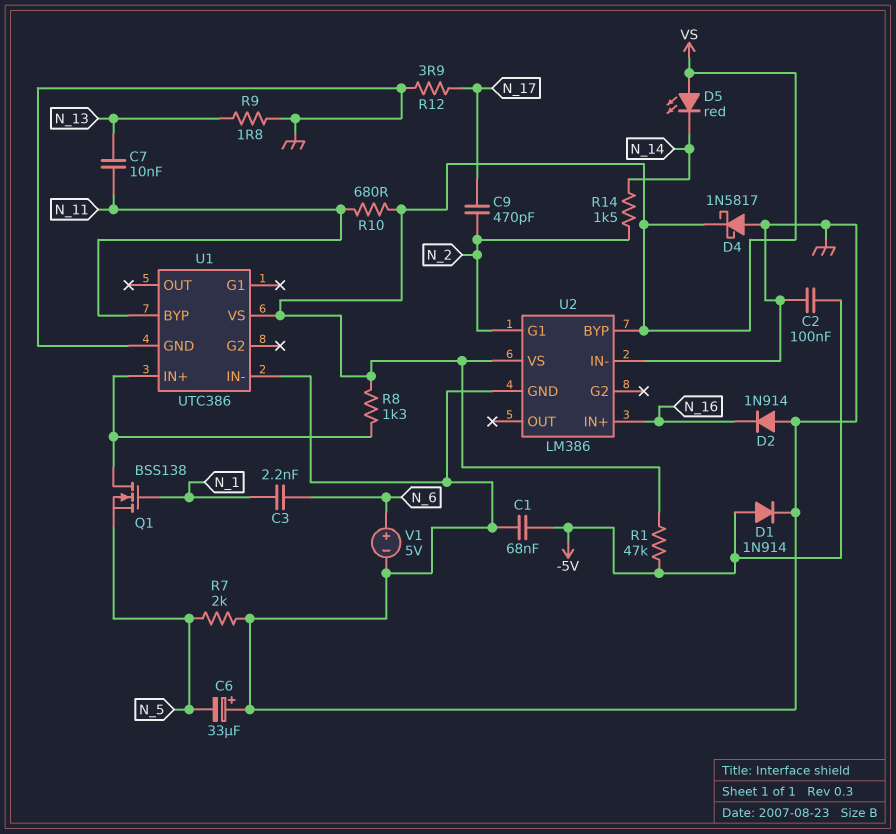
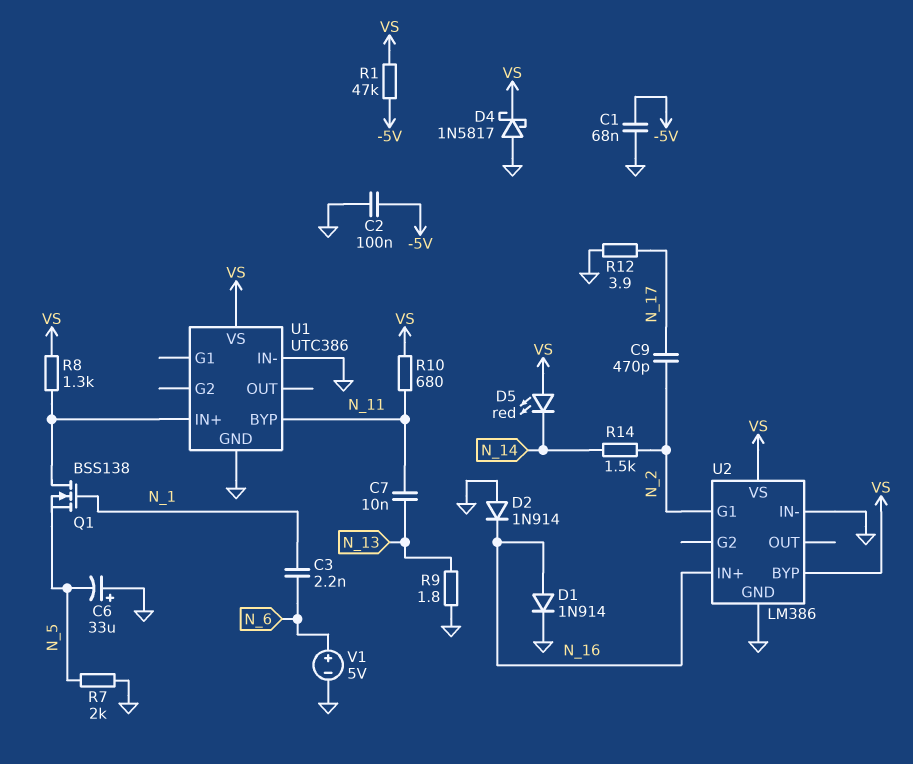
D1: diode 1N914 (A -5V, K GND) -> diode 1N914 (A N_16, K GND)

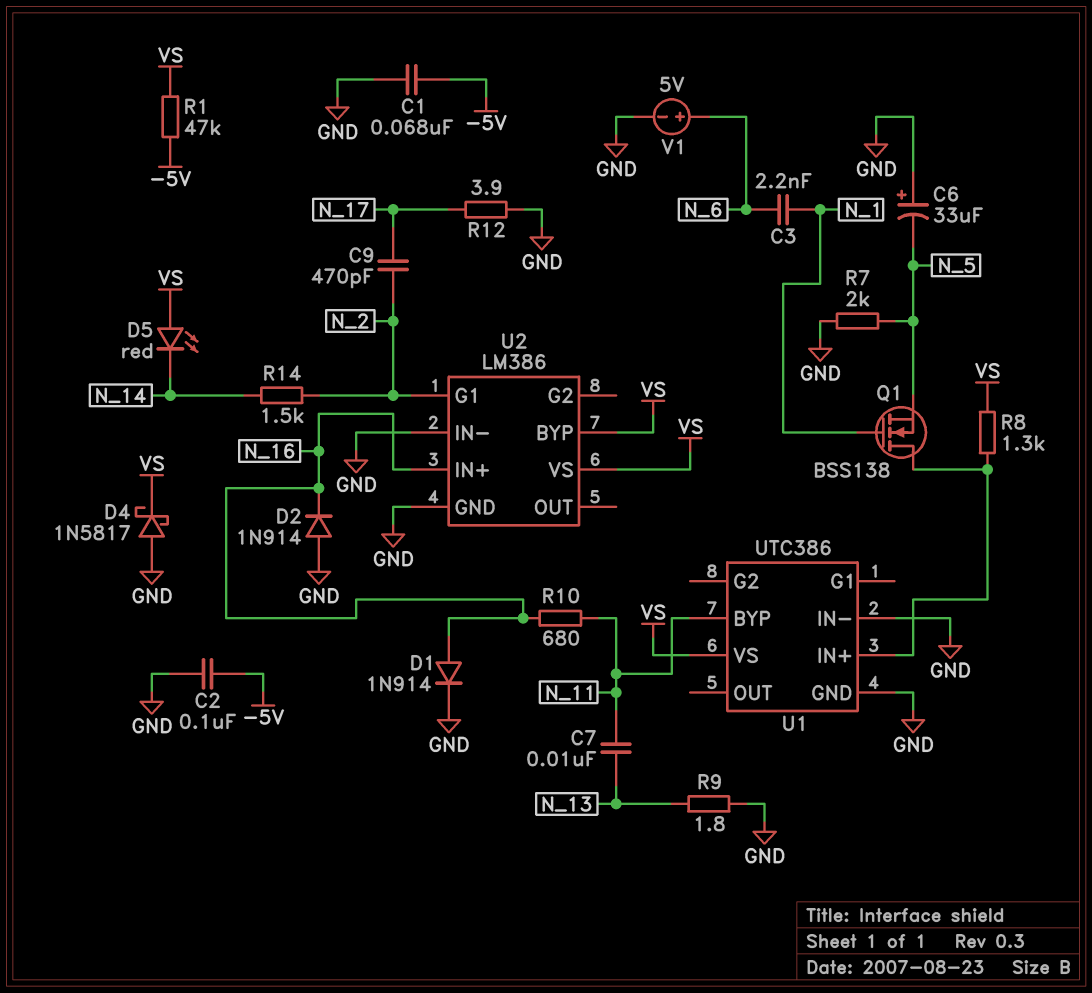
R10: 680 (N_11, VS) -> 680 (N_11, N_16)

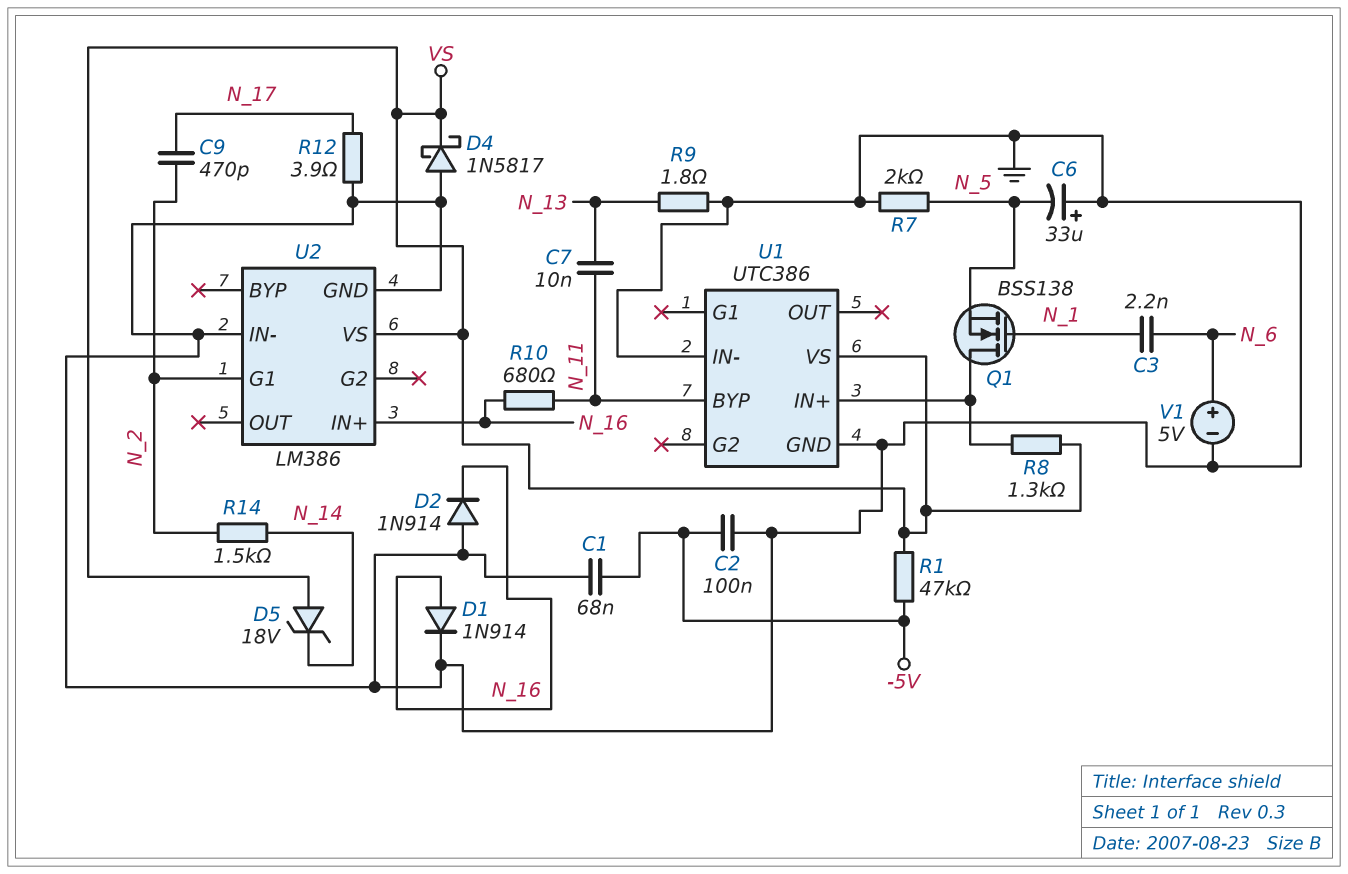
D5: LED red (A VS, K N_14) -> zener 18V (A VS, K N_14)
U2 pin BYP: VS -> none

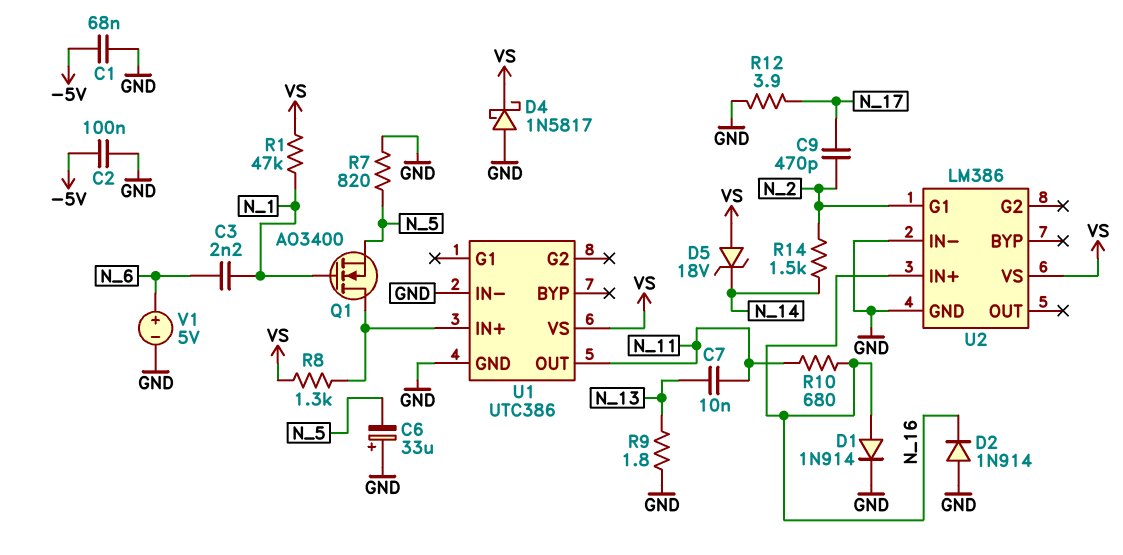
Q1: NMOS BSS138 (G N_1, D U1/IN+, S N_5) -> NMOS AO3400 (G N_1, D U1/IN+, S N_5)
R1: 47k (-5V, VS) -> 47k (N_1, VS)
R7: 2k (GND, N_5) -> 820 (GND, N_5)
U1 pin BYP: N_11 -> none
U1 pin OUT: none -> N_11

